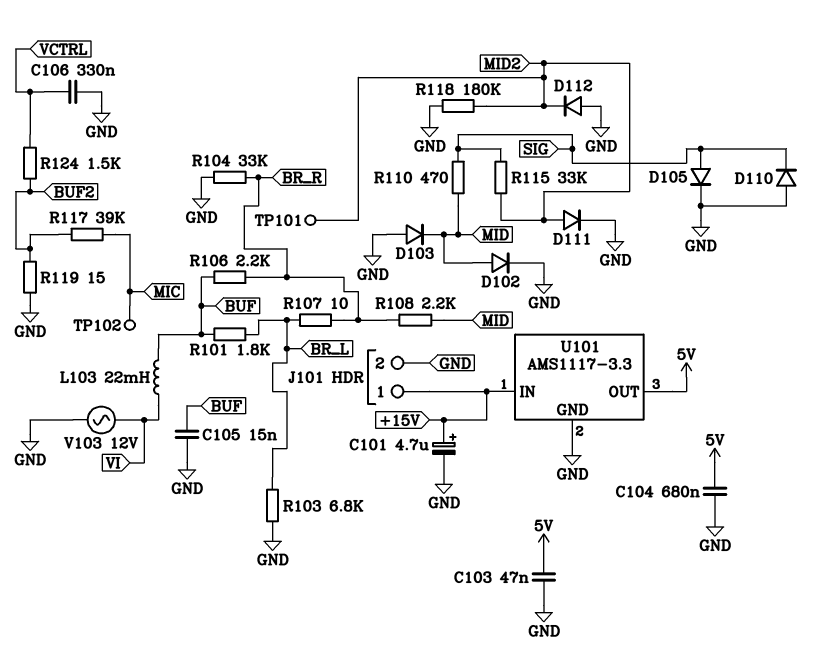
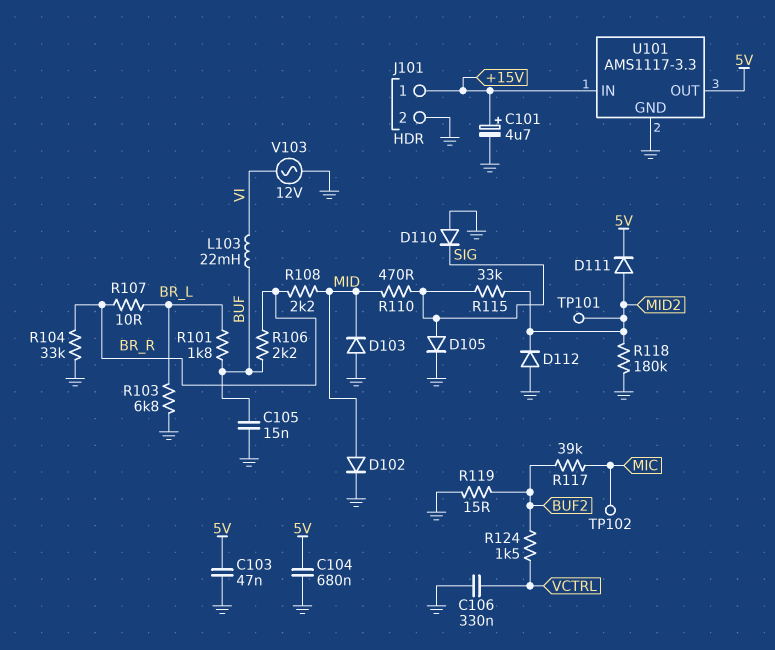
D111: diode (A MID2, K GND) -> diode (A MID2, K 5V)

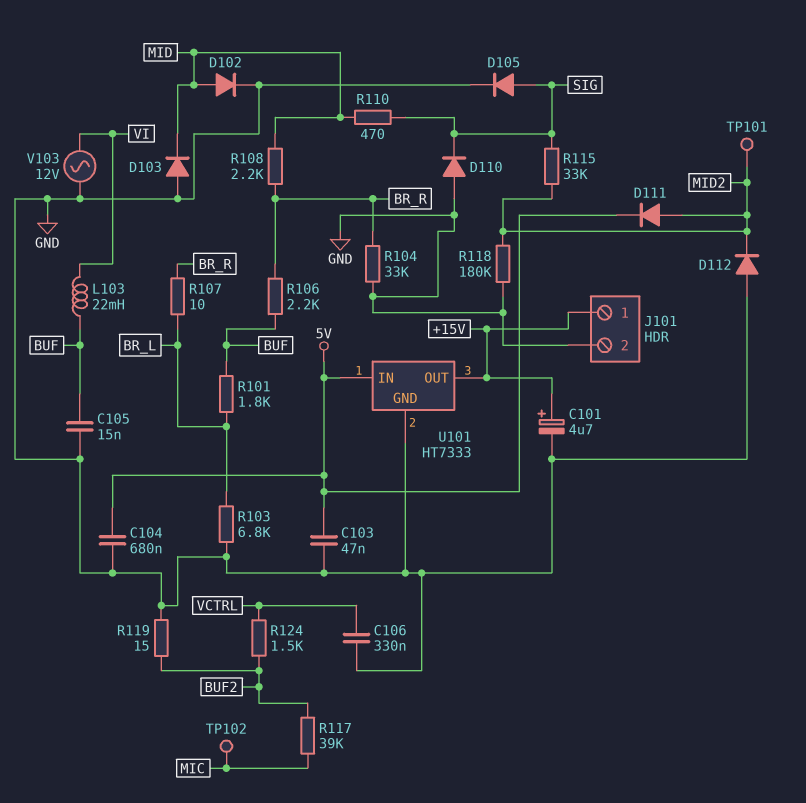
U101: AMS1117-3.3 -> HT7333
U101 pin IN: +15V -> 5V
U101 pin OUT: 5V -> +15V

